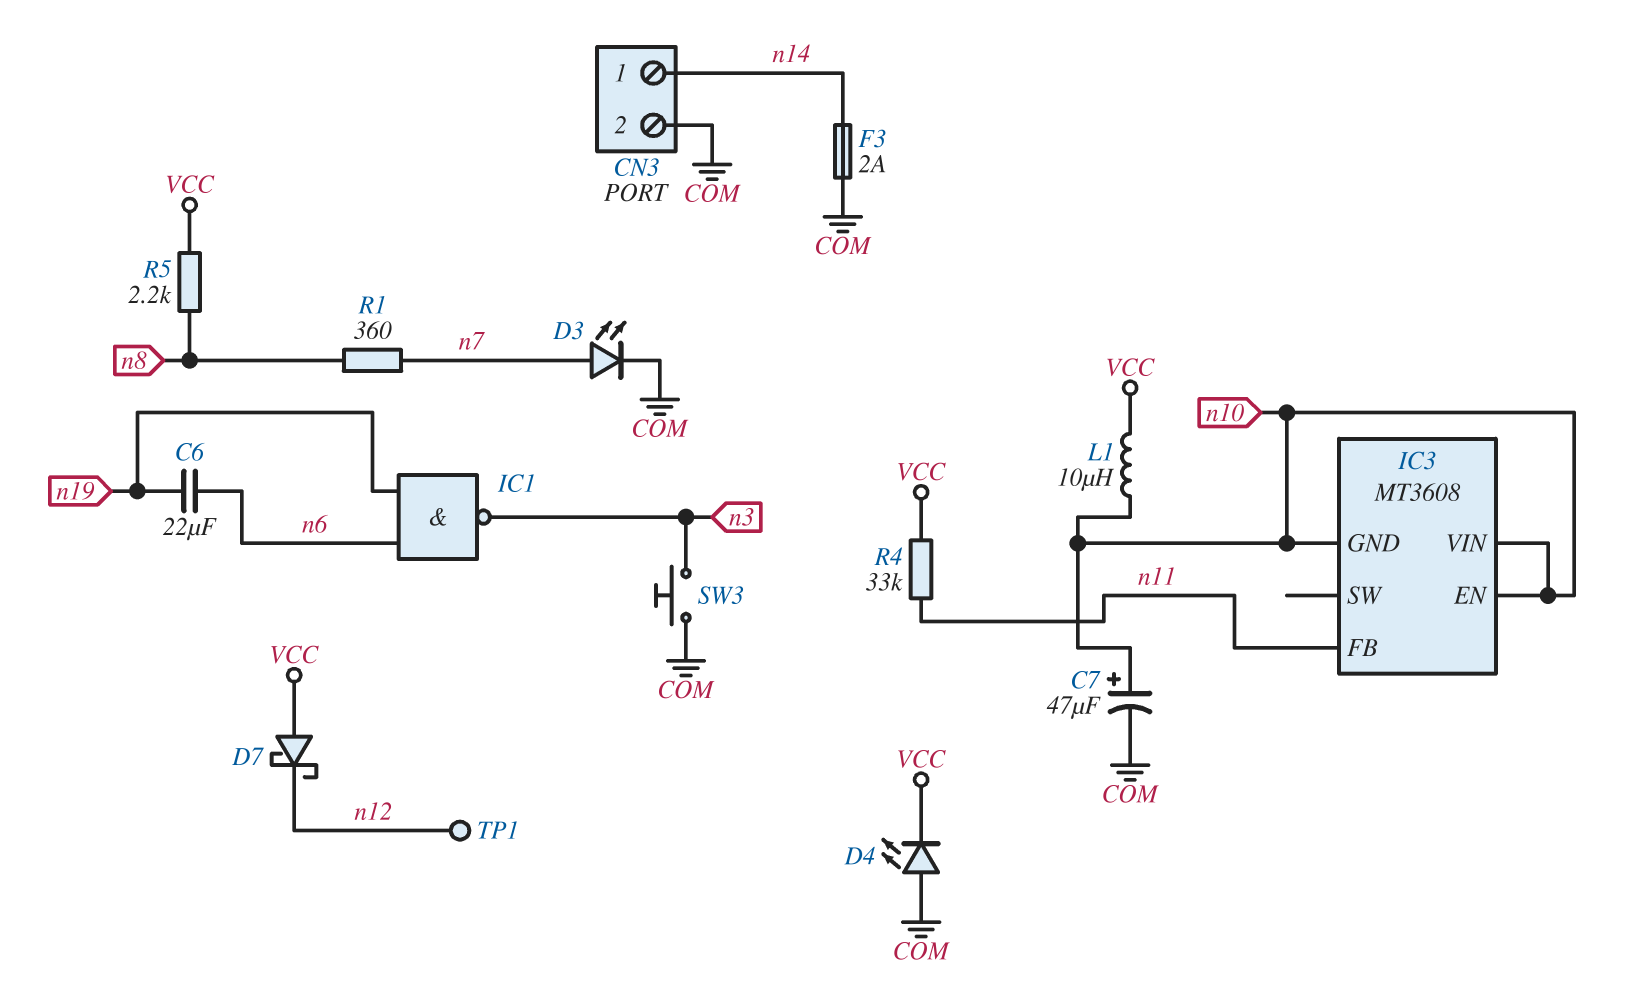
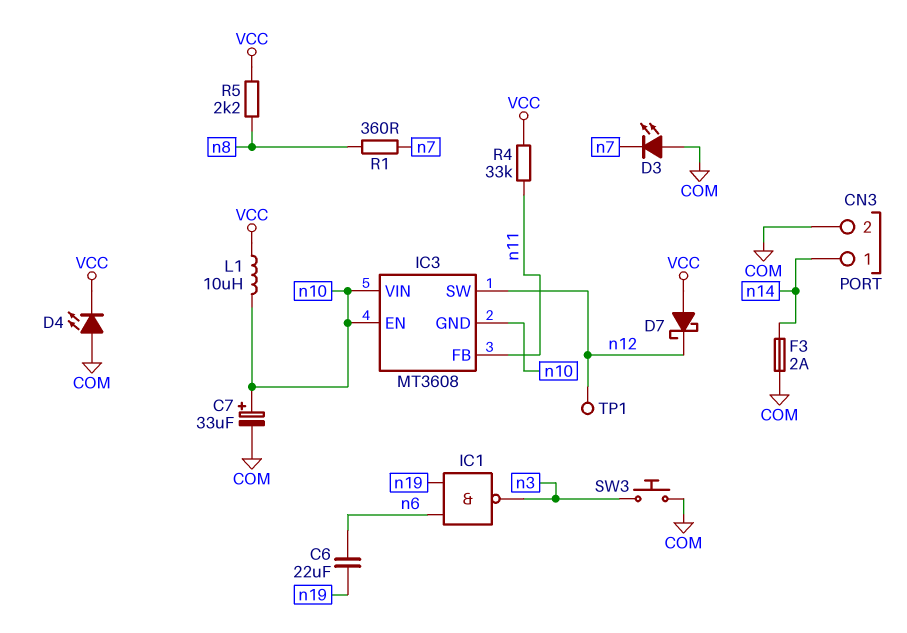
C7: 47uF (plus n10, minus COM) -> 33uF (plus n10, minus COM)
D3: LED (A n7, K COM) -> LED (A COM, K n7)
IC3 pin SW: none -> n12

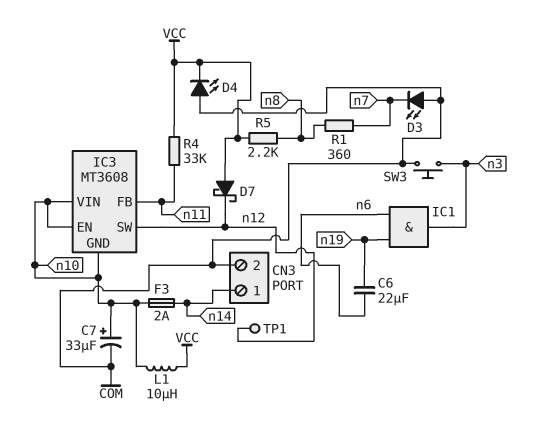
F3: 2A (COM, n14) -> 2A (n10, n14)
IC1: NAND (in n6, in n19, out n3) -> AND (in n6, in n19, out n3)

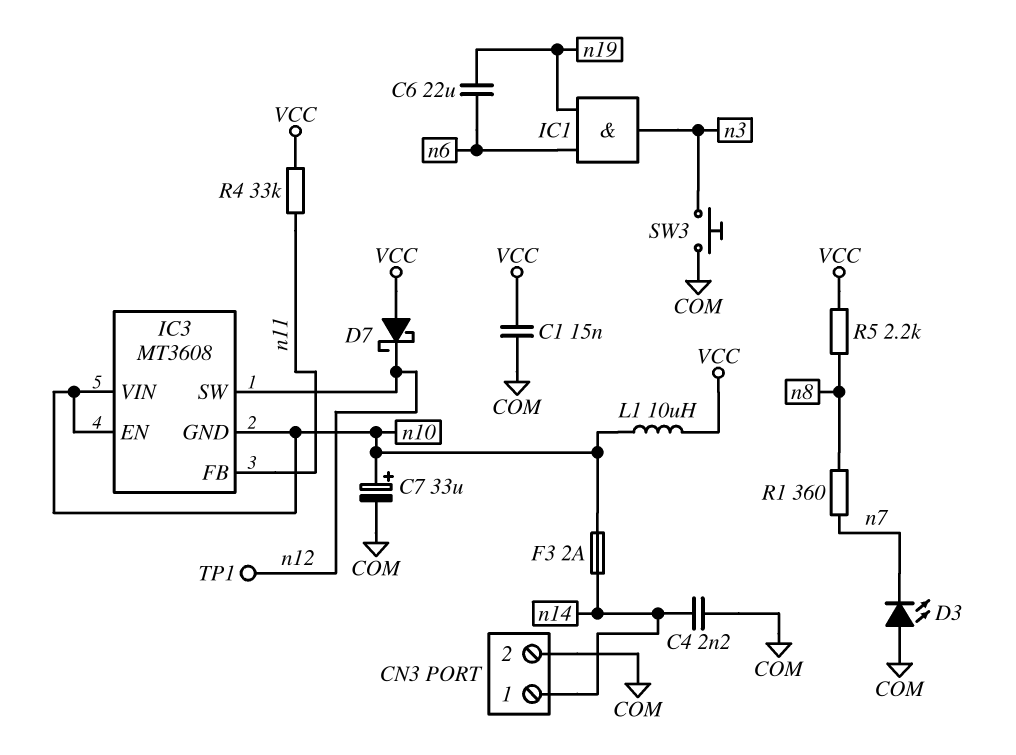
C1: none -> 15nF (COM, VCC)
C4: none -> 2.2nF (COM, n14)
D4: LED (A COM, K VCC) -> none

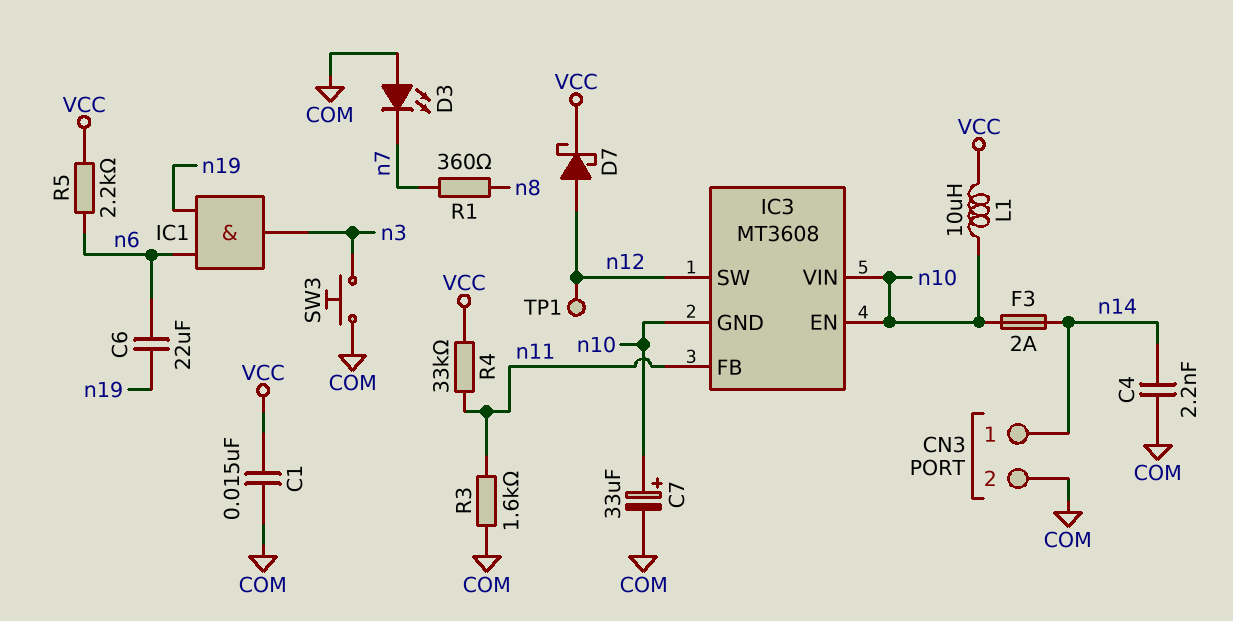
D7: schottky (A VCC, K n12) -> schottky (A n12, K VCC)
R3: none -> 1.6k (COM, n11)
R5: 2.2k (VCC, n8) -> 2.2k (VCC, n6)

